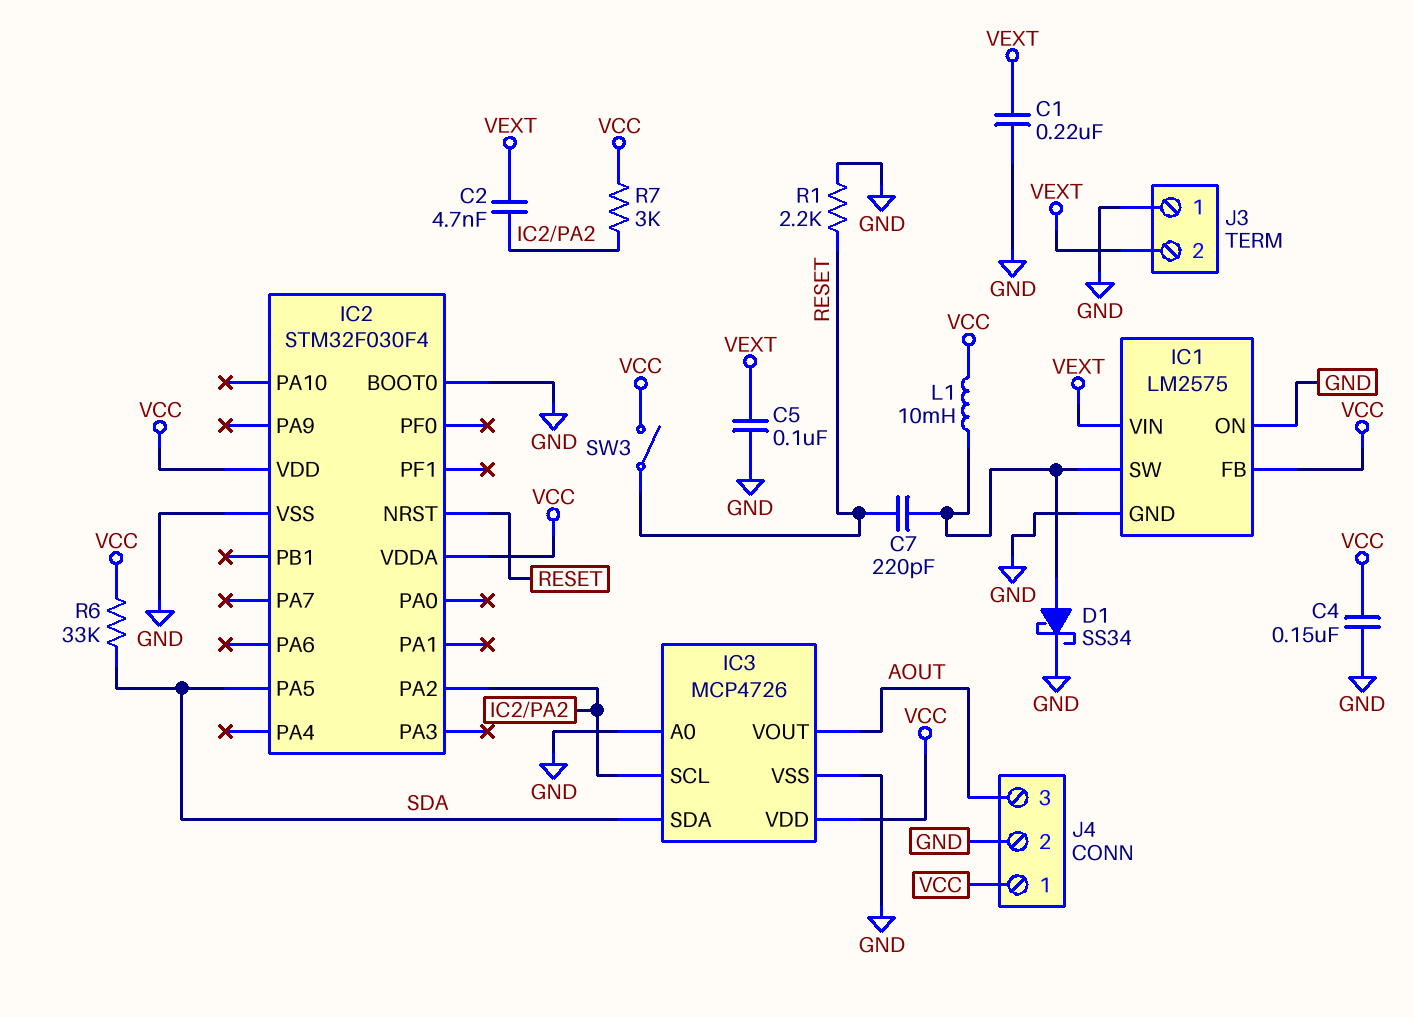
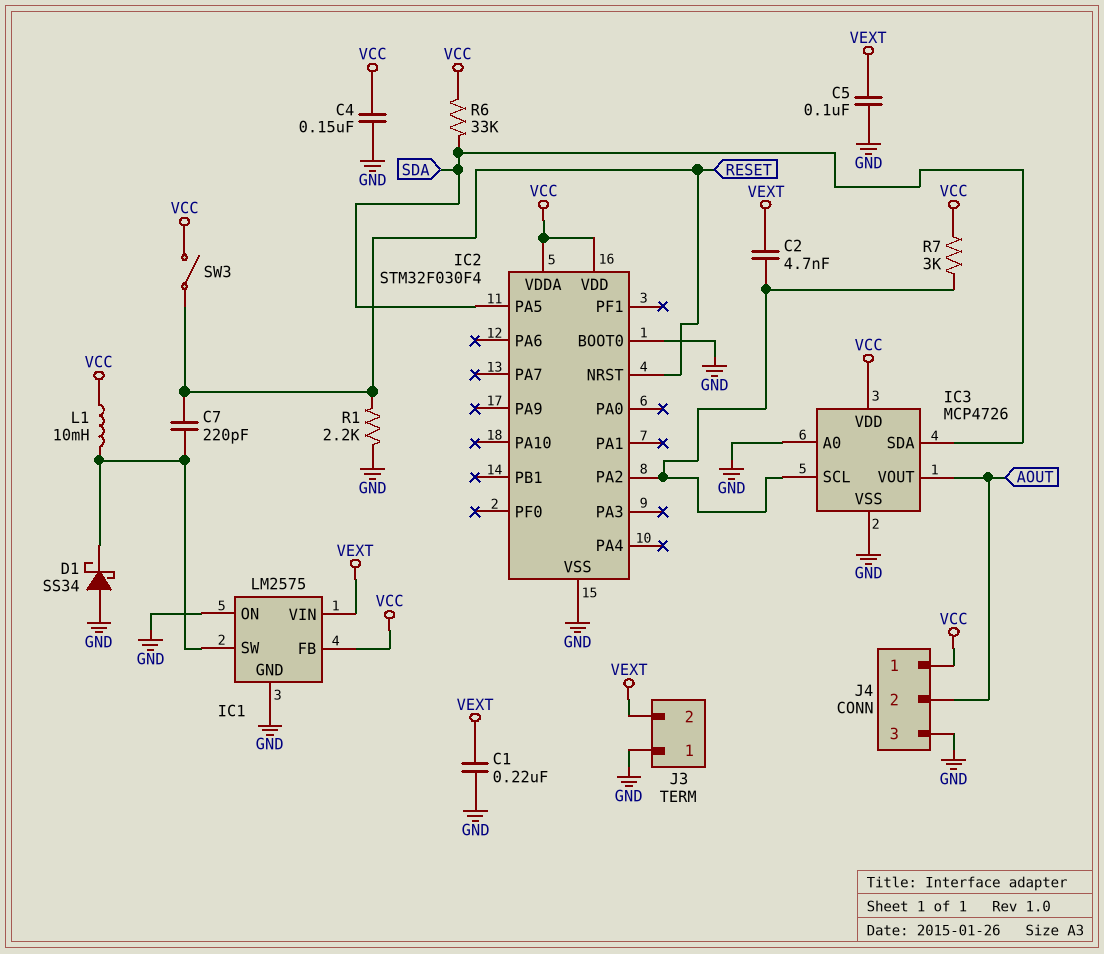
D1: schottky SS34 (A IC1/SW, K GND) -> schottky SS34 (A GND, K IC1/SW)
J4 pin 2: GND -> AOUT
J4 pin 3: AOUT -> GND

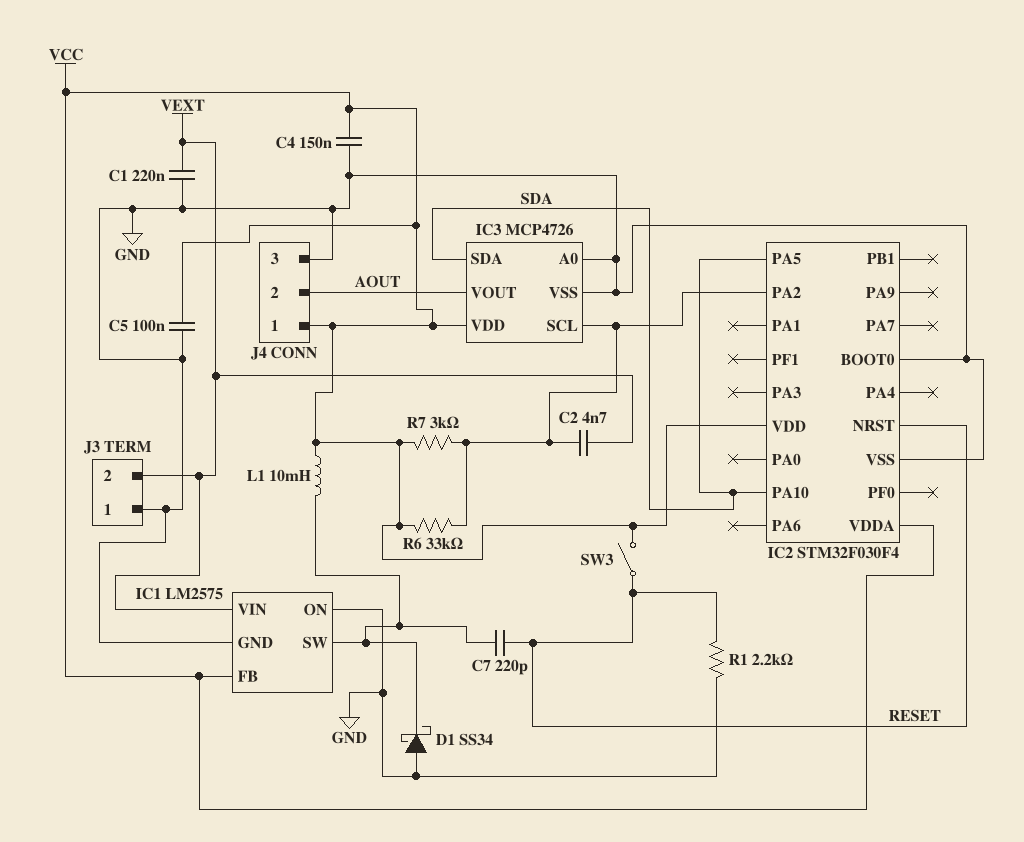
C5: 100nF (GND, VEXT) -> 100nF (GND, VCC)
IC2 pin PA10: none -> SDA
R6: 33k (SDA, VCC) -> 33k (IC2/PA2, VCC)

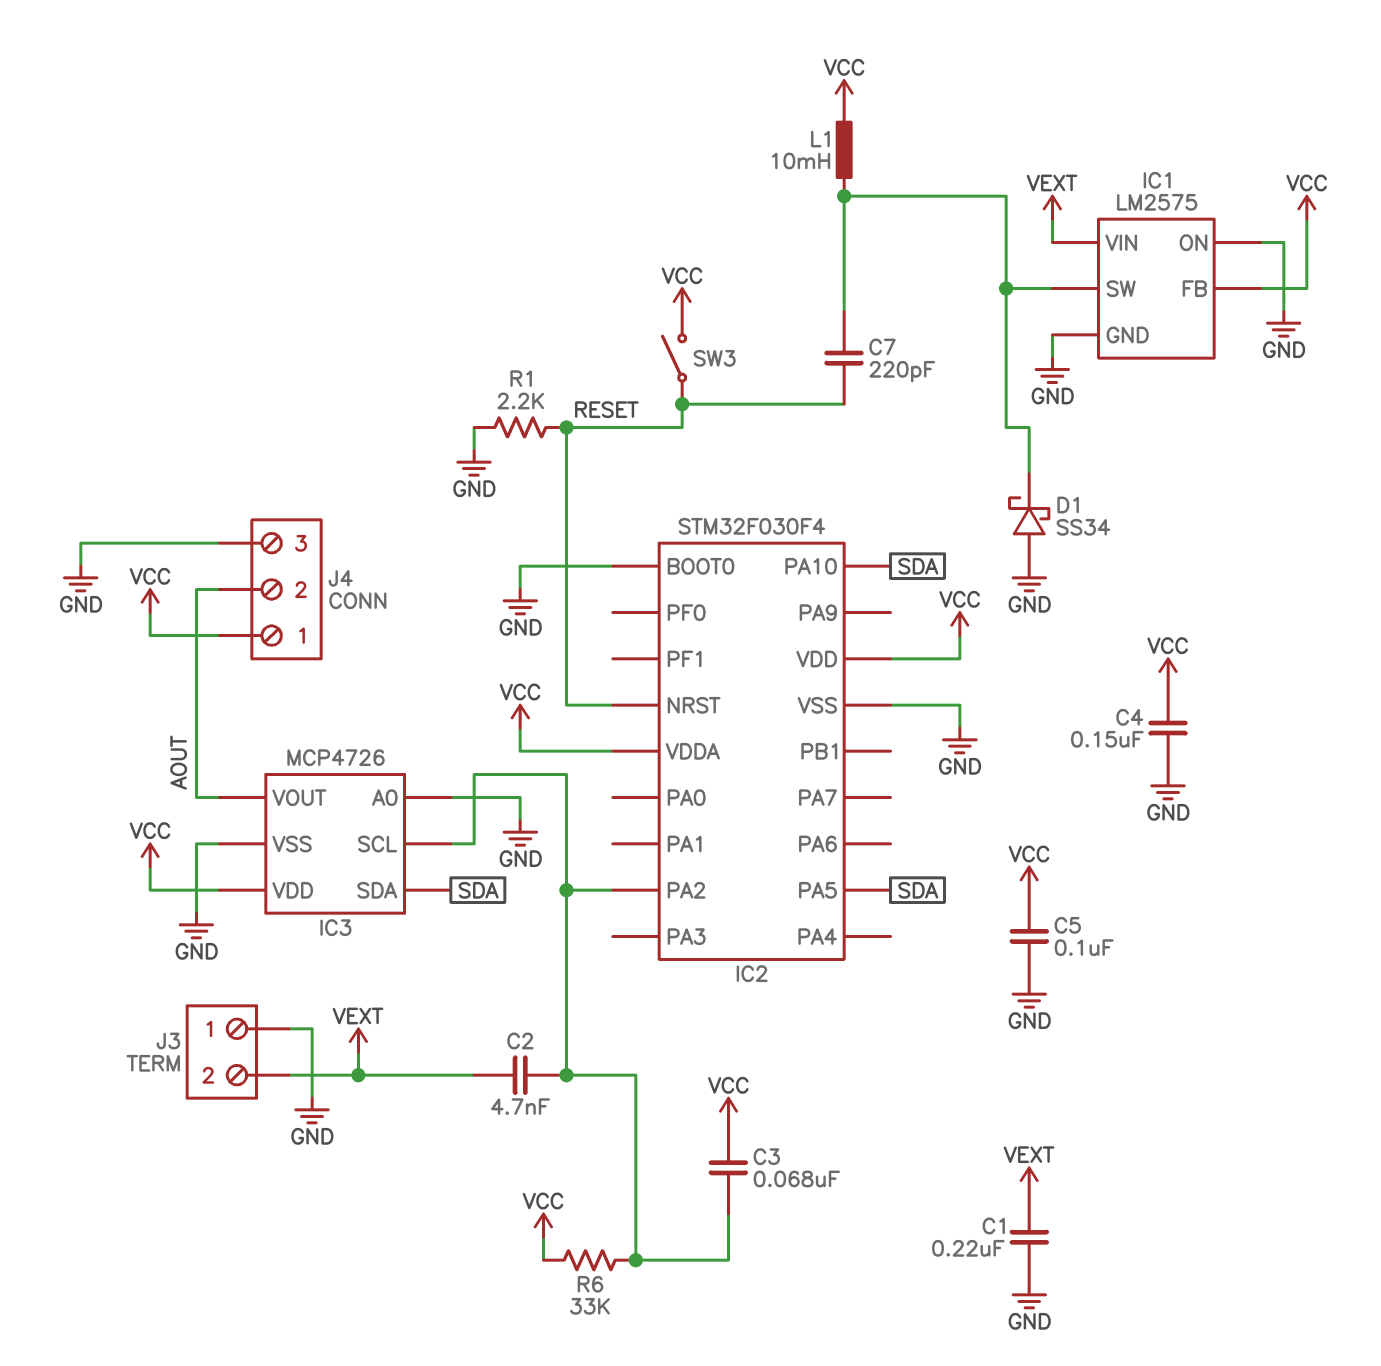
C3: none -> 68nF (IC2/PA2, VCC)
R7: 3k (IC2/PA2, VCC) -> none

